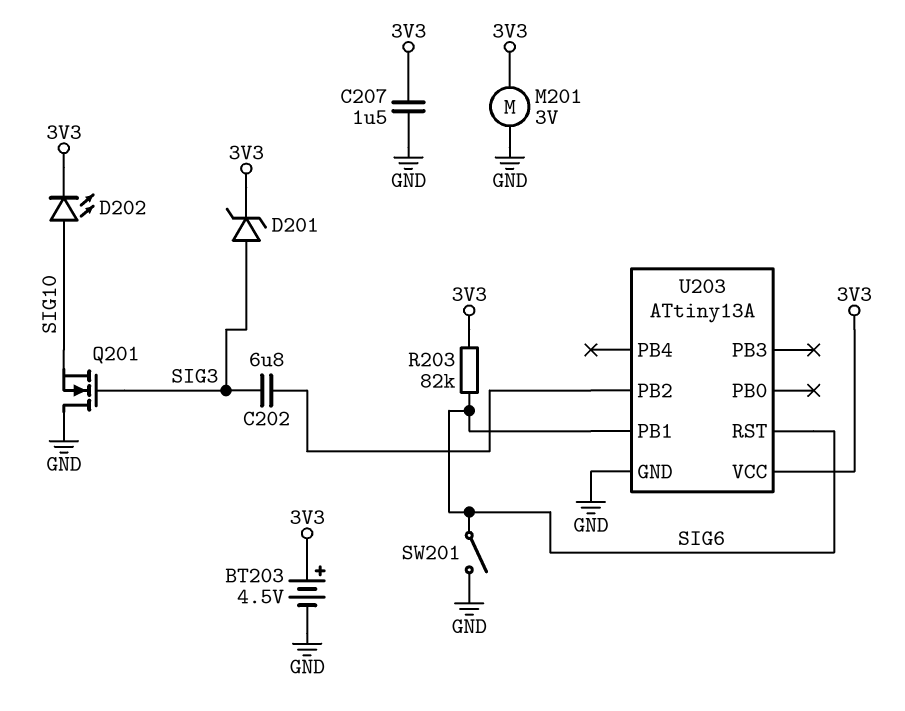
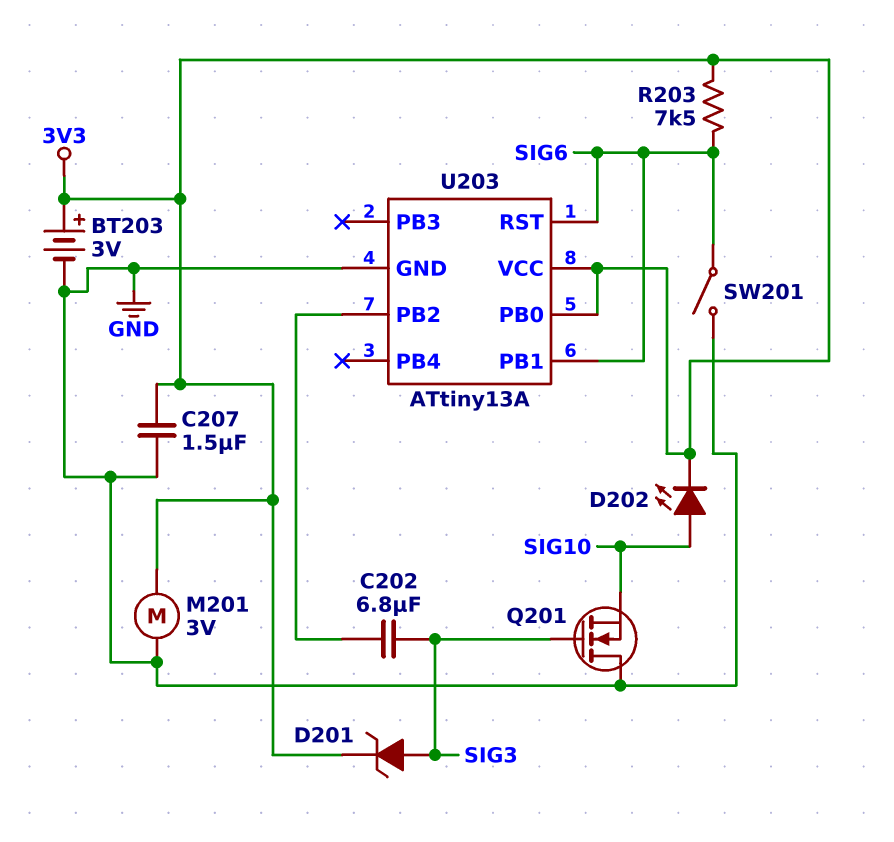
BT203: 4.5V (plus 3V3, minus GND) -> 3V (plus 3V3, minus GND)
R203: 82k (3V3, SIG6) -> 7.5k (3V3, SIG6)
U203 pin PB0: none -> 3V3

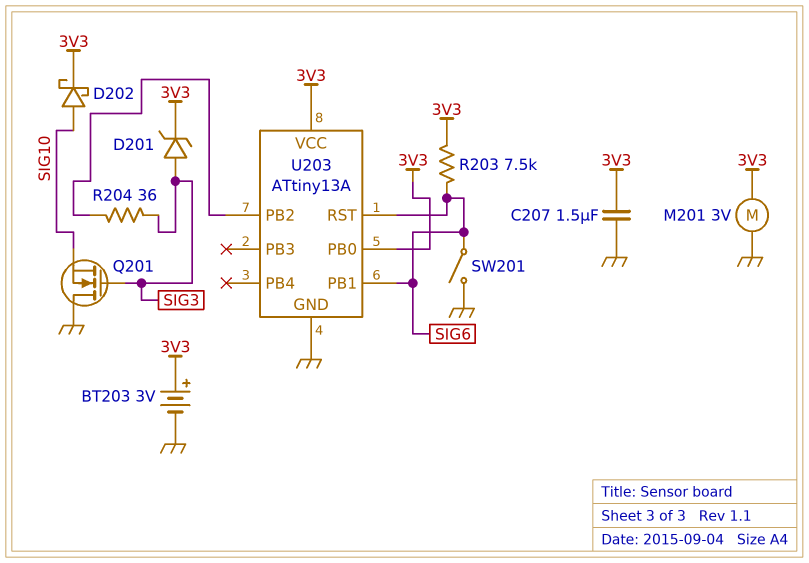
C202: 6.8uF (SIG3, U203/PB2) -> none
D202: LED (A SIG10, K 3V3) -> schottky (A SIG10, K 3V3)
R204: none -> 36 (SIG3, U203/PB2)

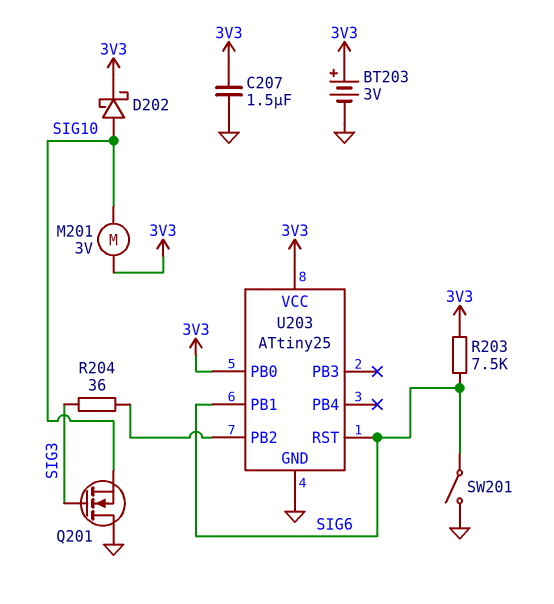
D201: zener (A SIG3, K 3V3) -> none
M201: motor 3V (3V3, GND) -> motor 3V (3V3, SIG10)
U203: ATtiny13A -> ATtiny25

